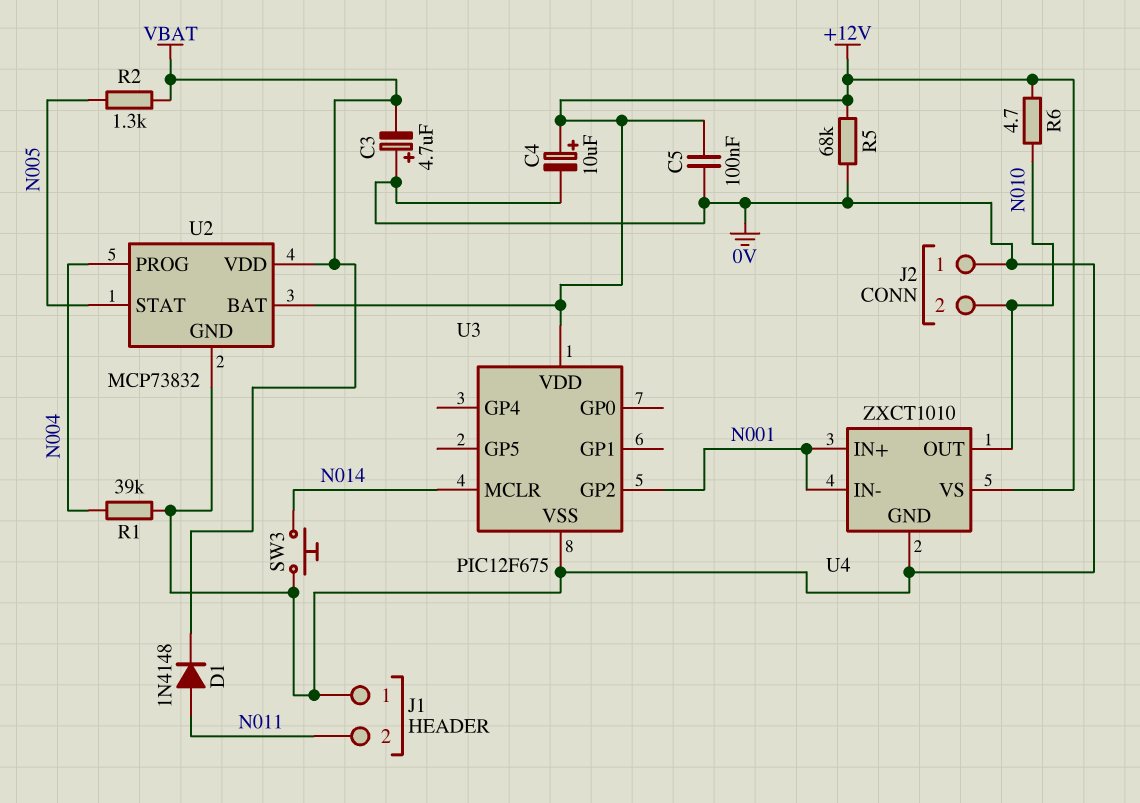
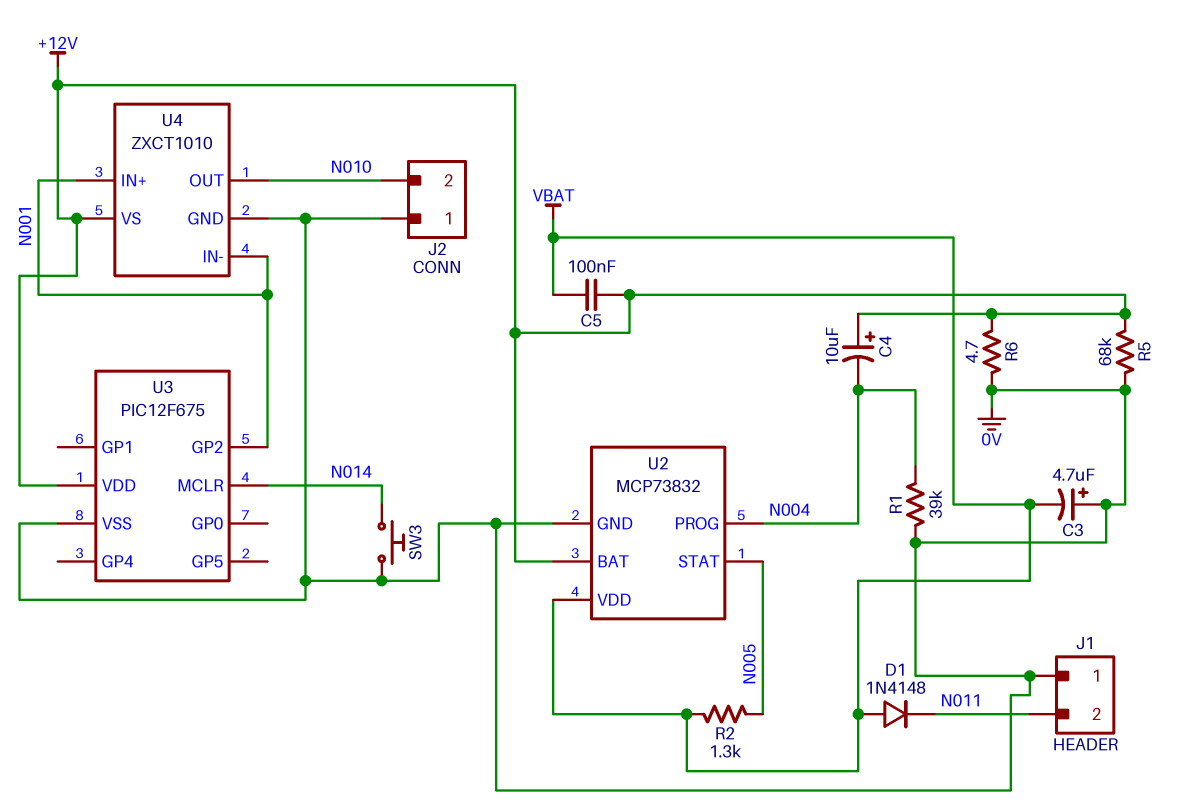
C4: 10uF (plus +12V, minus 0V) -> 10uF (plus +12V, minus N004)
C5: 100nF (+12V, 0V) -> 100nF (+12V, VBAT)
D1: diode 1N4148 (A N011, K VBAT) -> diode 1N4148 (A VBAT, K N011)
R6: 4.7 (+12V, N010) -> 4.7 (+12V, 0V)

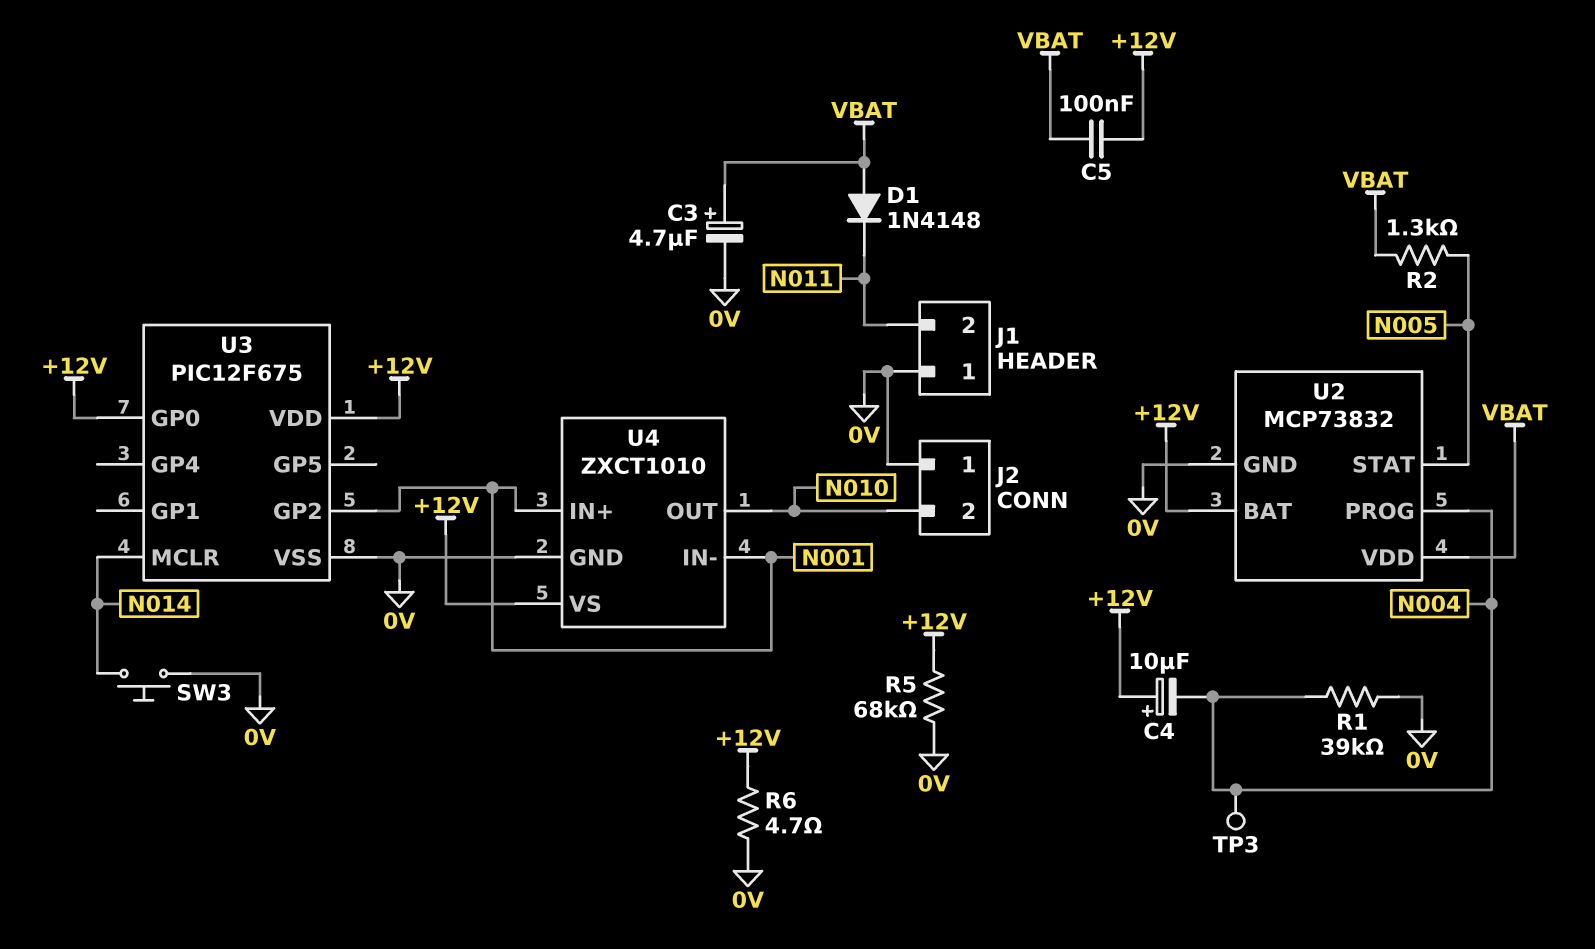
C3: 4.7uF (plus 0V, minus VBAT) -> 4.7uF (plus VBAT, minus 0V)
TP3: none -> test point (N004)
U3 pin GP0: none -> +12V

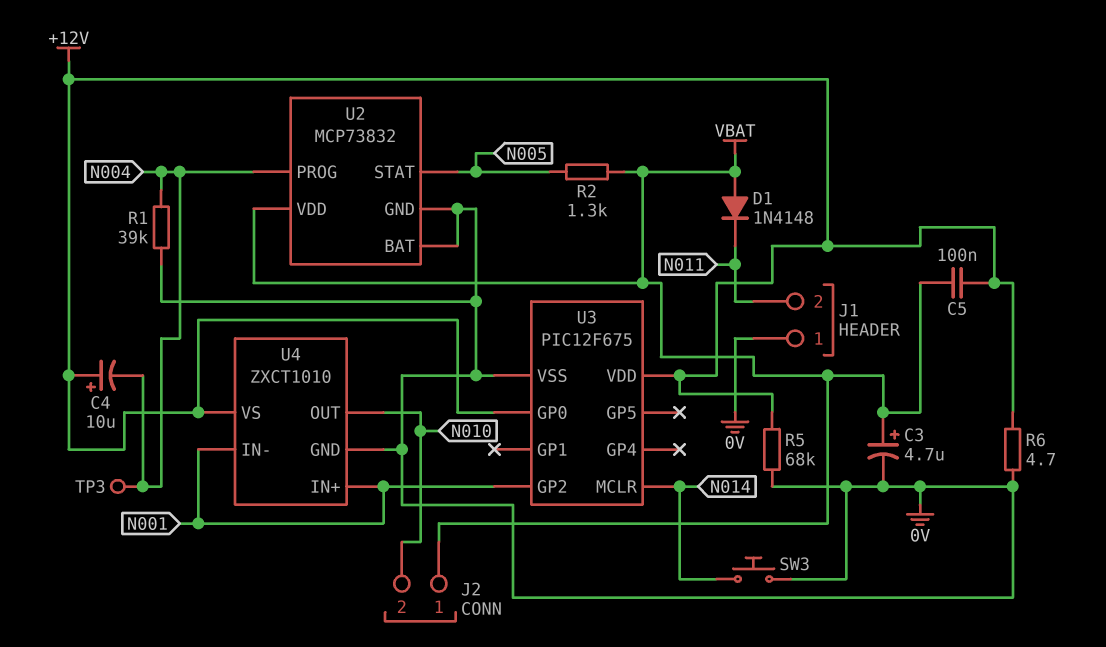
J2 pin 1: 0V -> VBAT
U2 pin BAT: +12V -> 0V

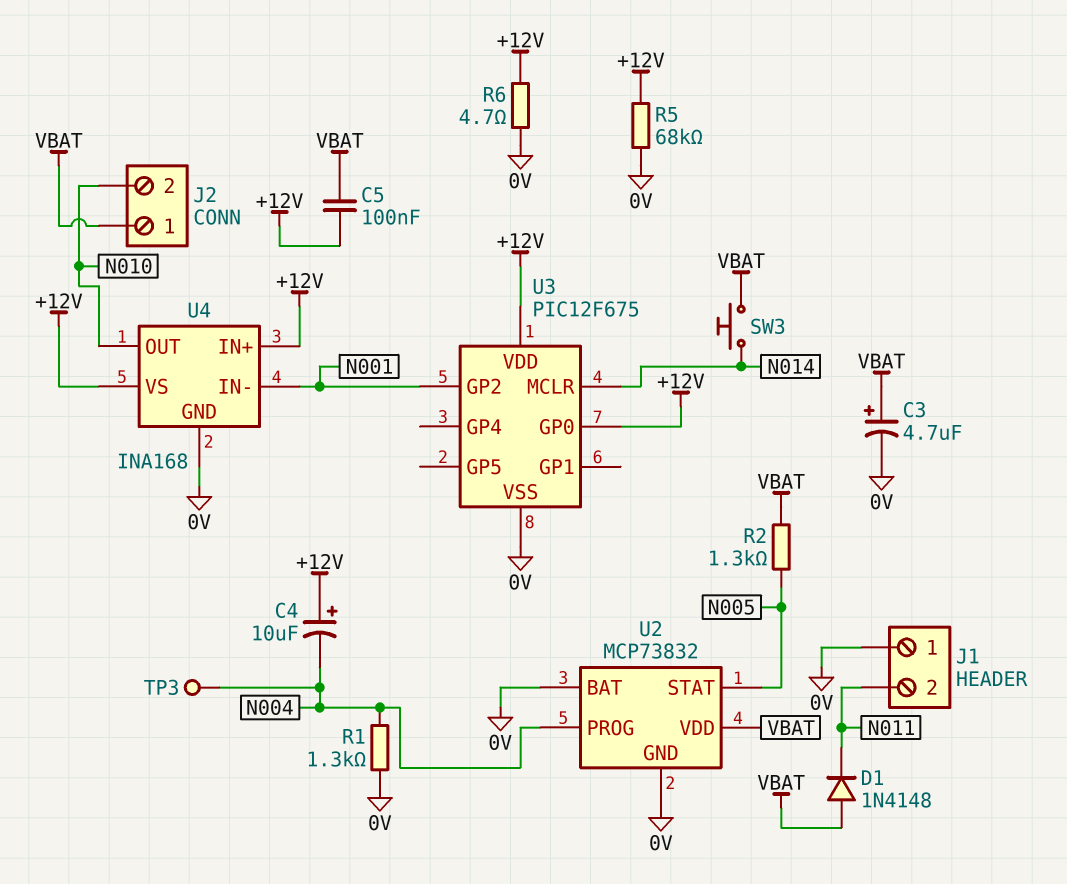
R1: 39k (0V, N004) -> 1.3k (0V, N004)
SW3: button (0V, N014) -> button (N014, VBAT)
U4: ZXCT1010 -> INA168
U4 pin IN+: N001 -> +12V

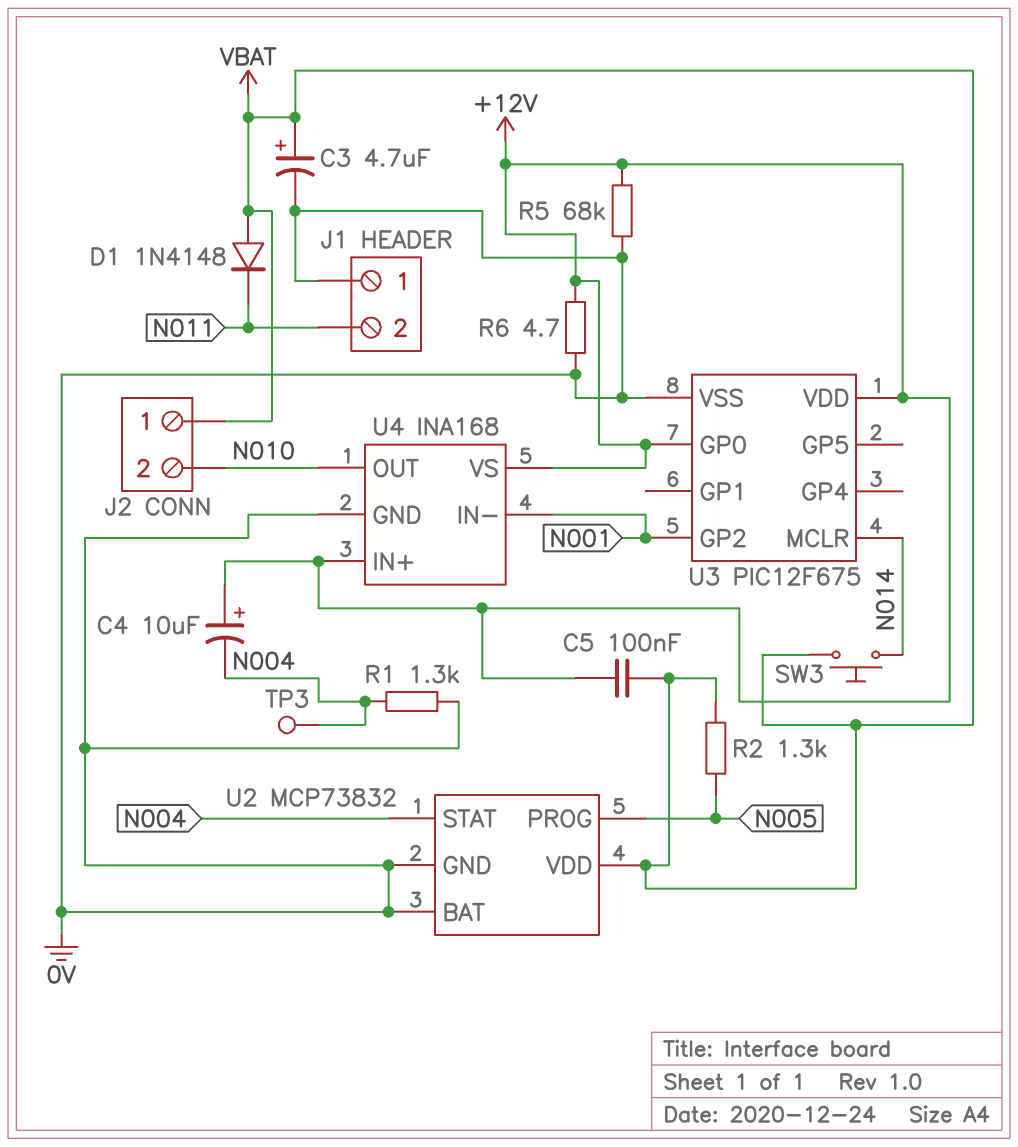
U2 pin PROG: N004 -> N005
U2 pin STAT: N005 -> N004

